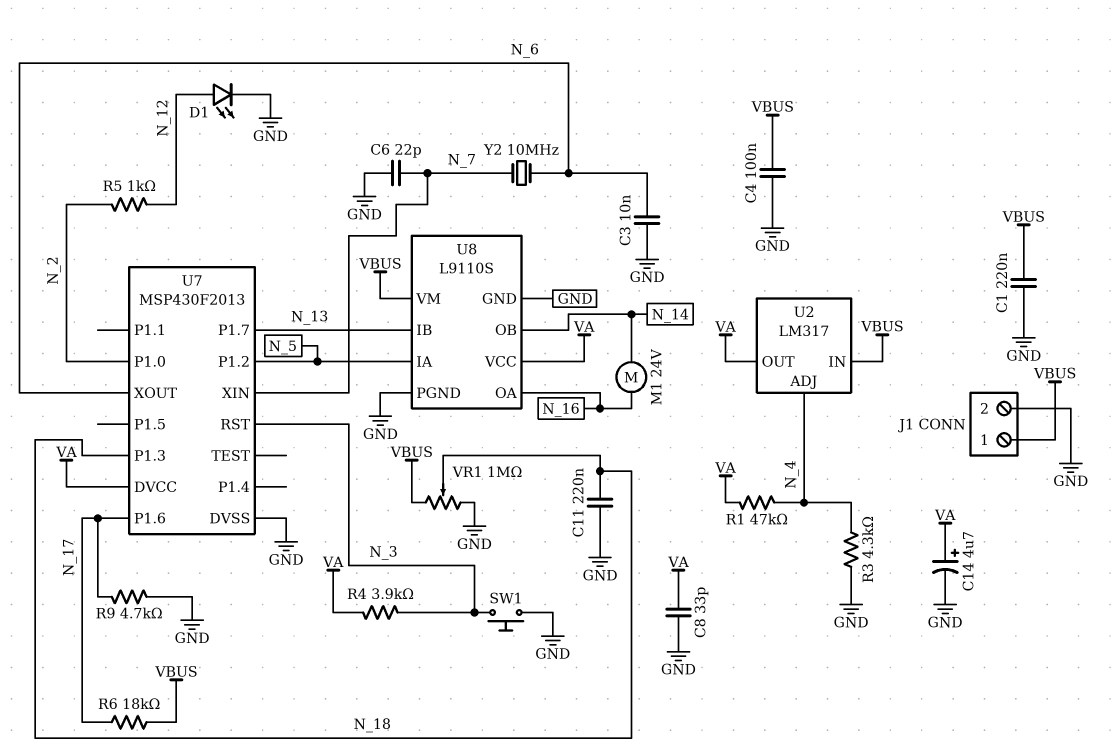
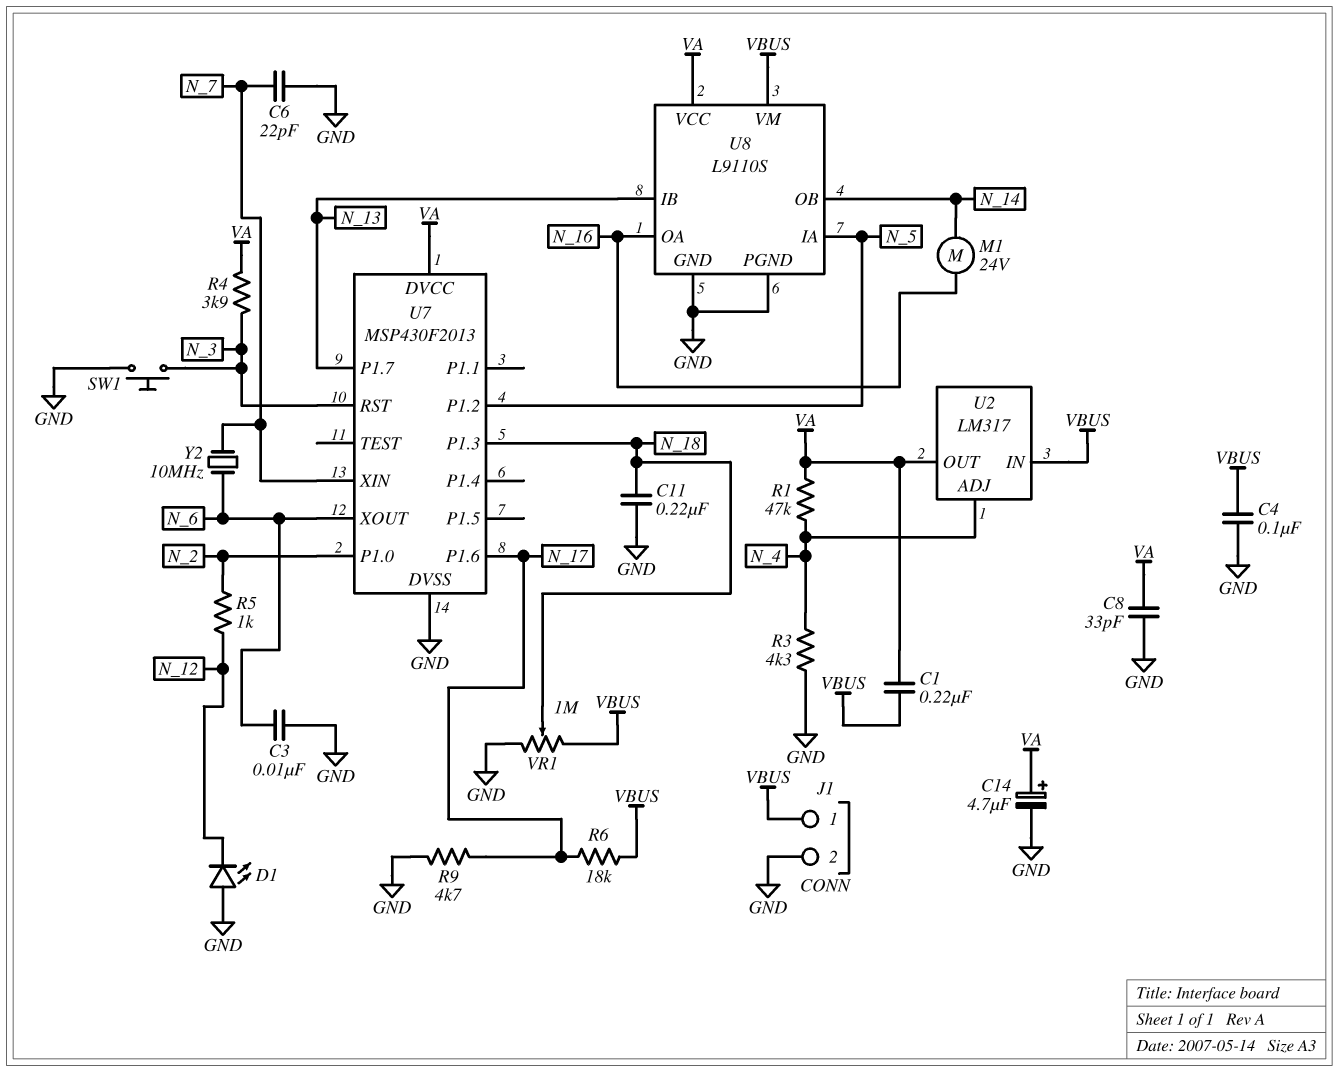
C1: 220nF (GND, VBUS) -> 220nF (VA, VBUS)
D1: LED (A N_12, K GND) -> LED (A GND, K N_12)

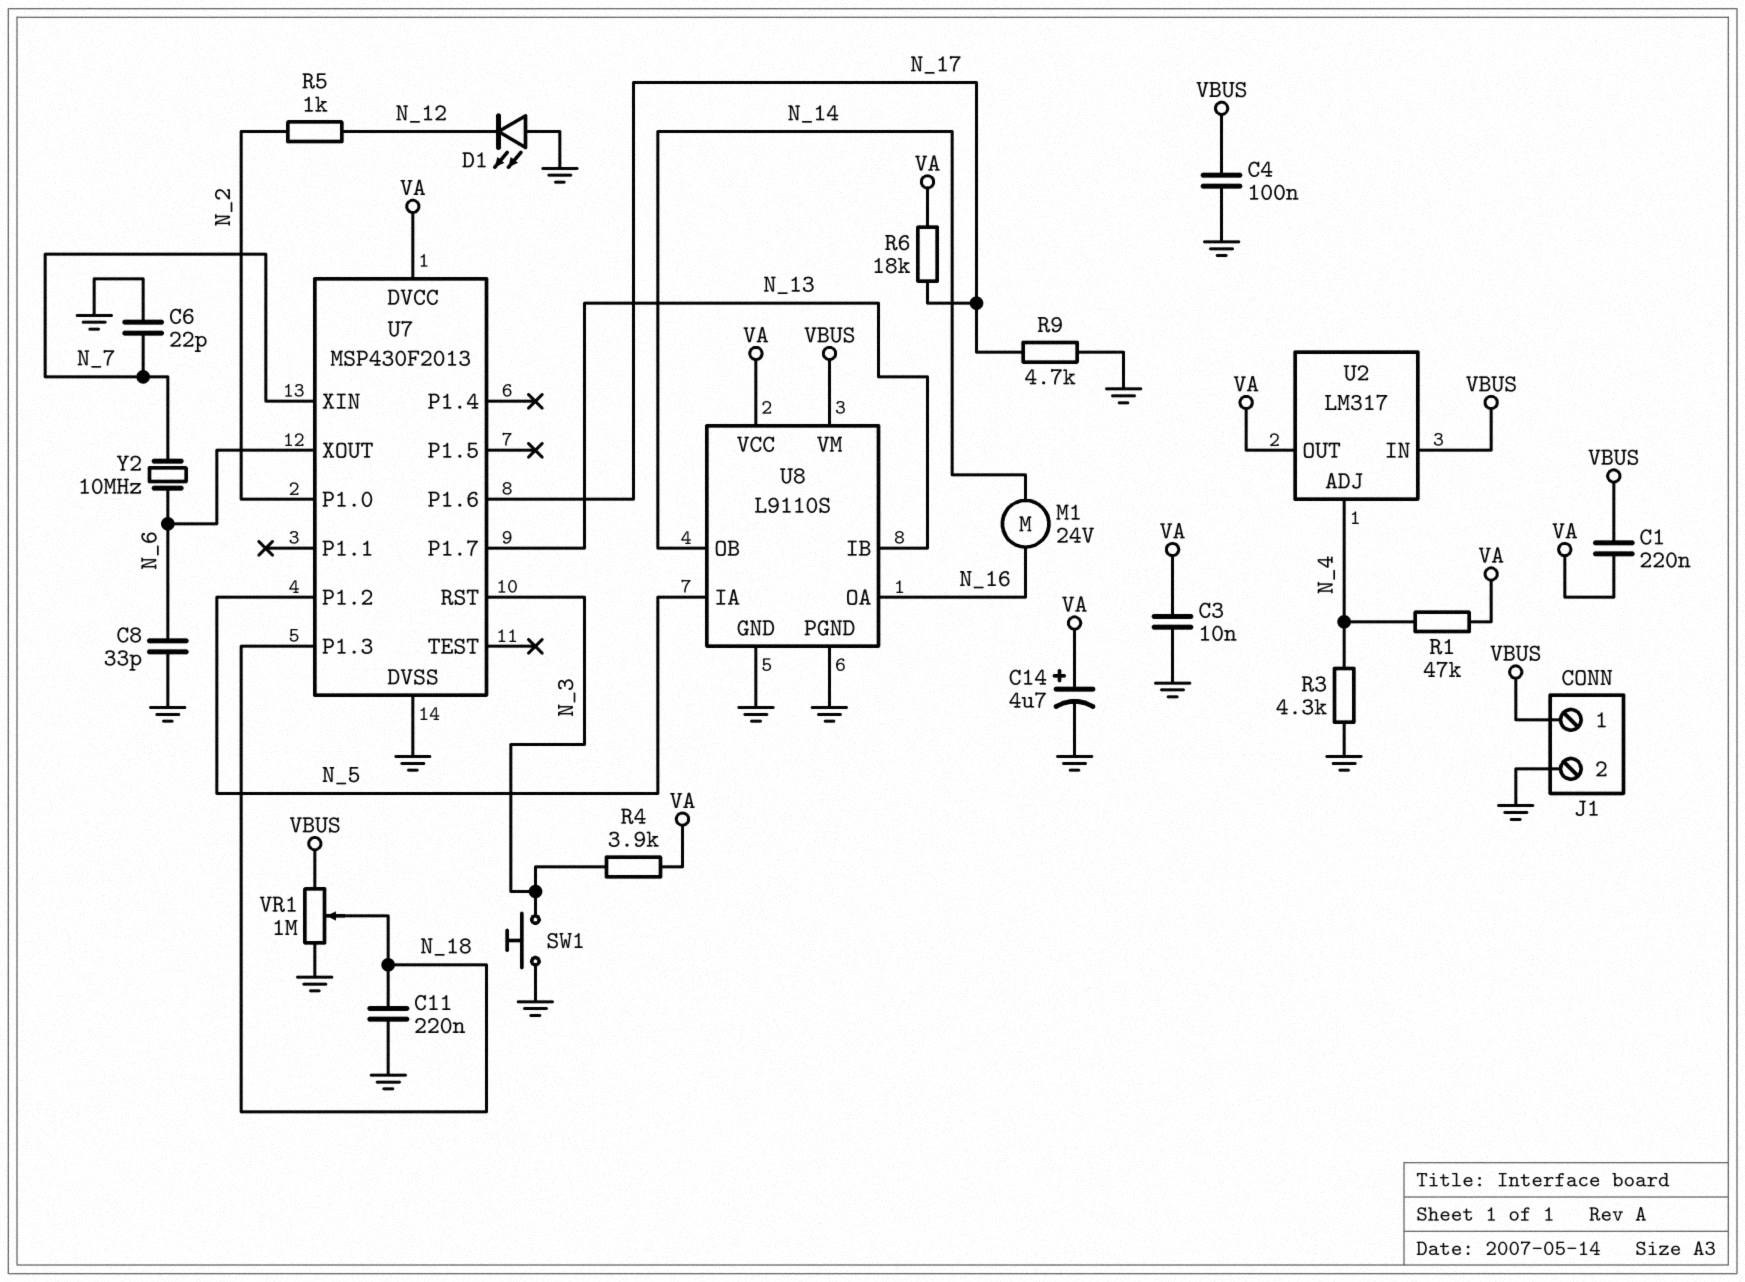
C3: 10nF (GND, N_6) -> 10nF (GND, VA)
C8: 33pF (GND, VA) -> 33pF (GND, N_6)
R6: 18k (N_17, VBUS) -> 18k (N_17, VA)

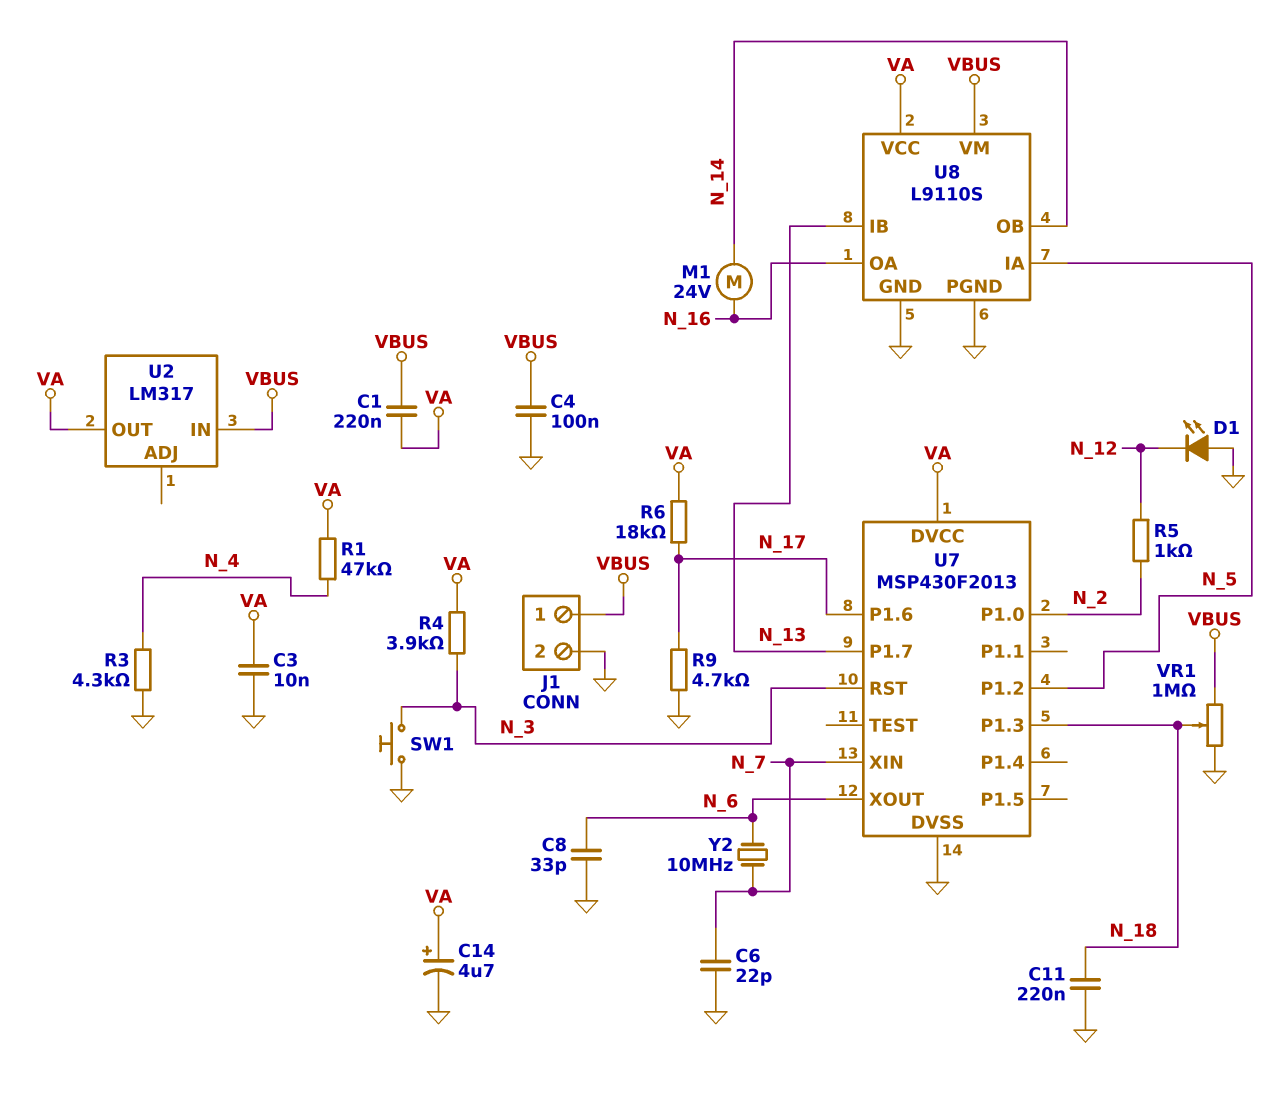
U2 pin ADJ: N_4 -> none

